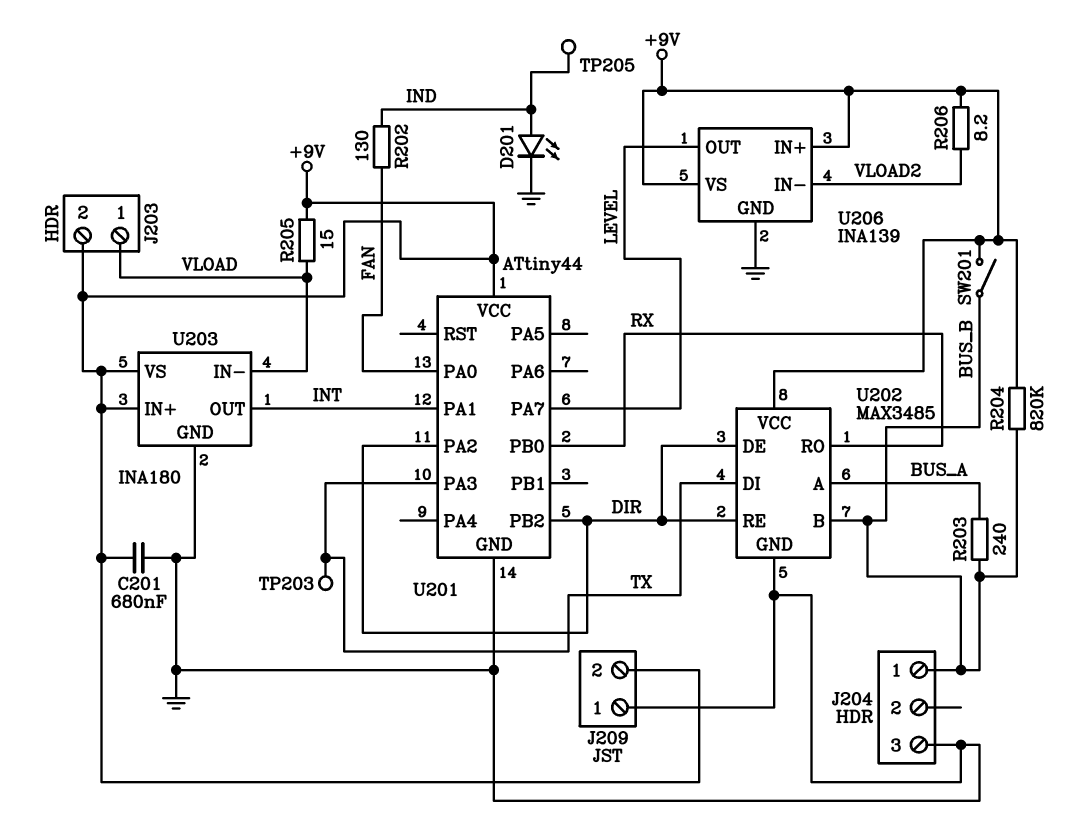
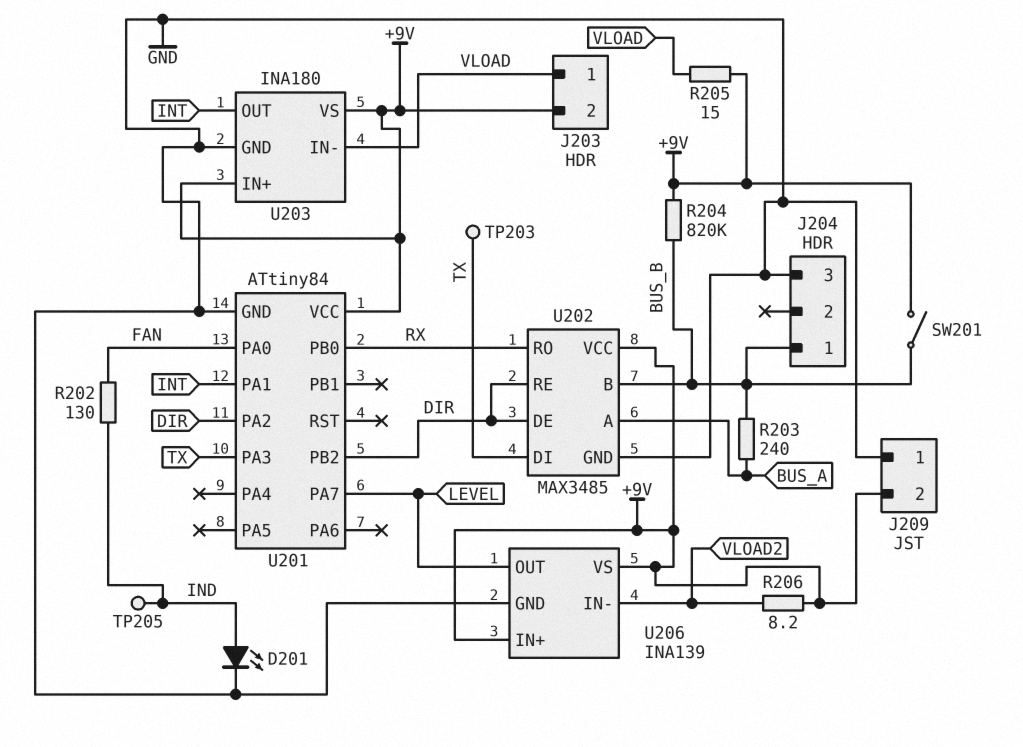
C201: 680nF (+9V, GND) -> none
U201: ATtiny44 -> ATtiny84

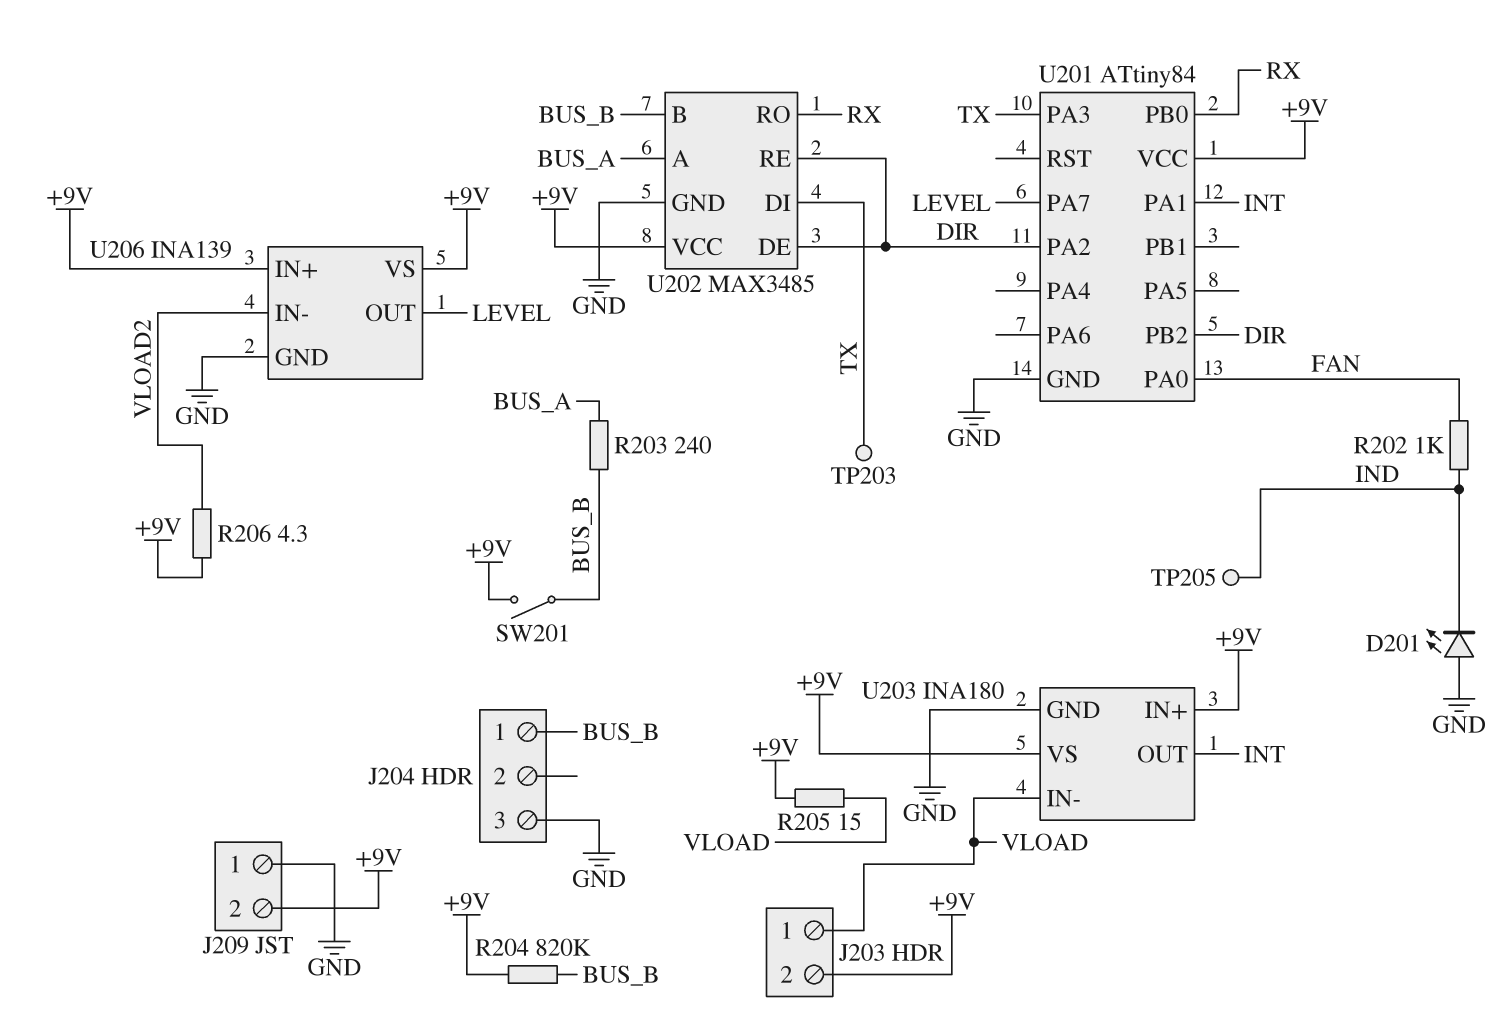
D201: LED (A IND, K GND) -> LED (A GND, K IND)
R202: 130 (FAN, IND) -> 1k (FAN, IND)
R206: 8.2 (+9V, VLOAD2) -> 4.3 (+9V, VLOAD2)

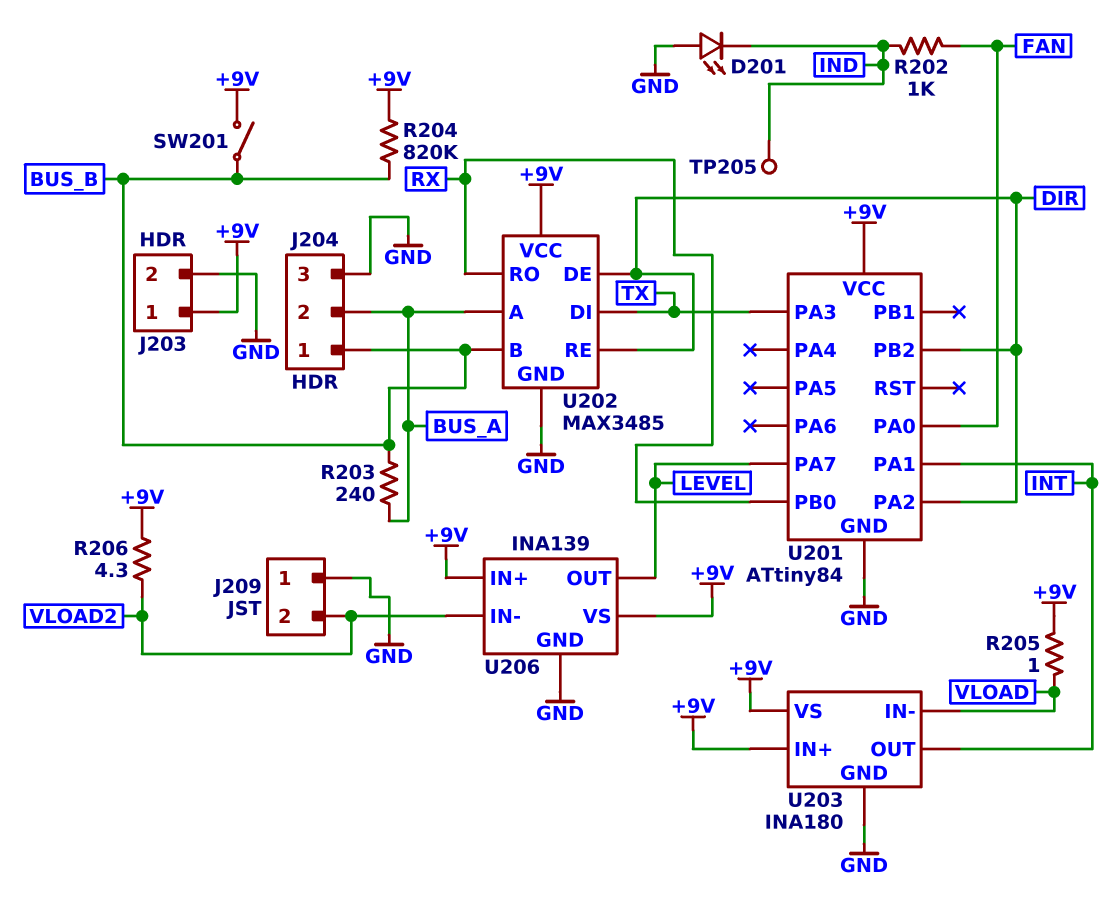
J203 pin 1: VLOAD -> +9V
J203 pin 2: +9V -> GND
J204 pin 2: none -> BUS_A
J209 pin 2: +9V -> VLOAD2
R205: 15 (+9V, VLOAD) -> 1 (+9V, VLOAD)
TP203: test point (TX) -> none

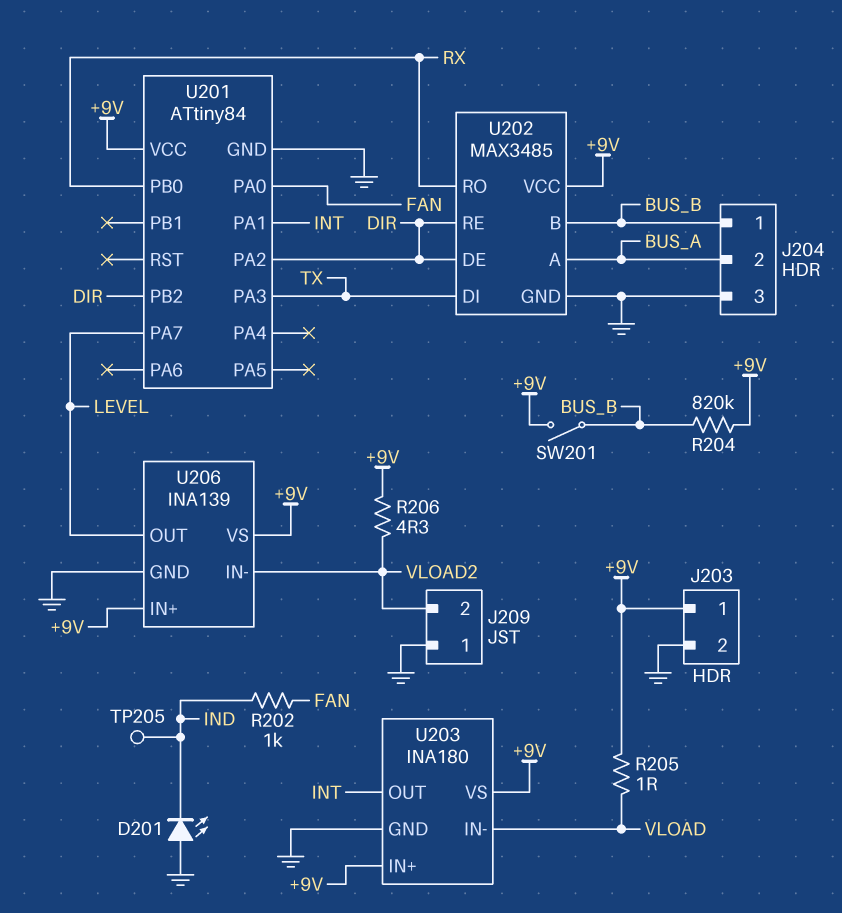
R203: 240 (BUS_A, BUS_B) -> none

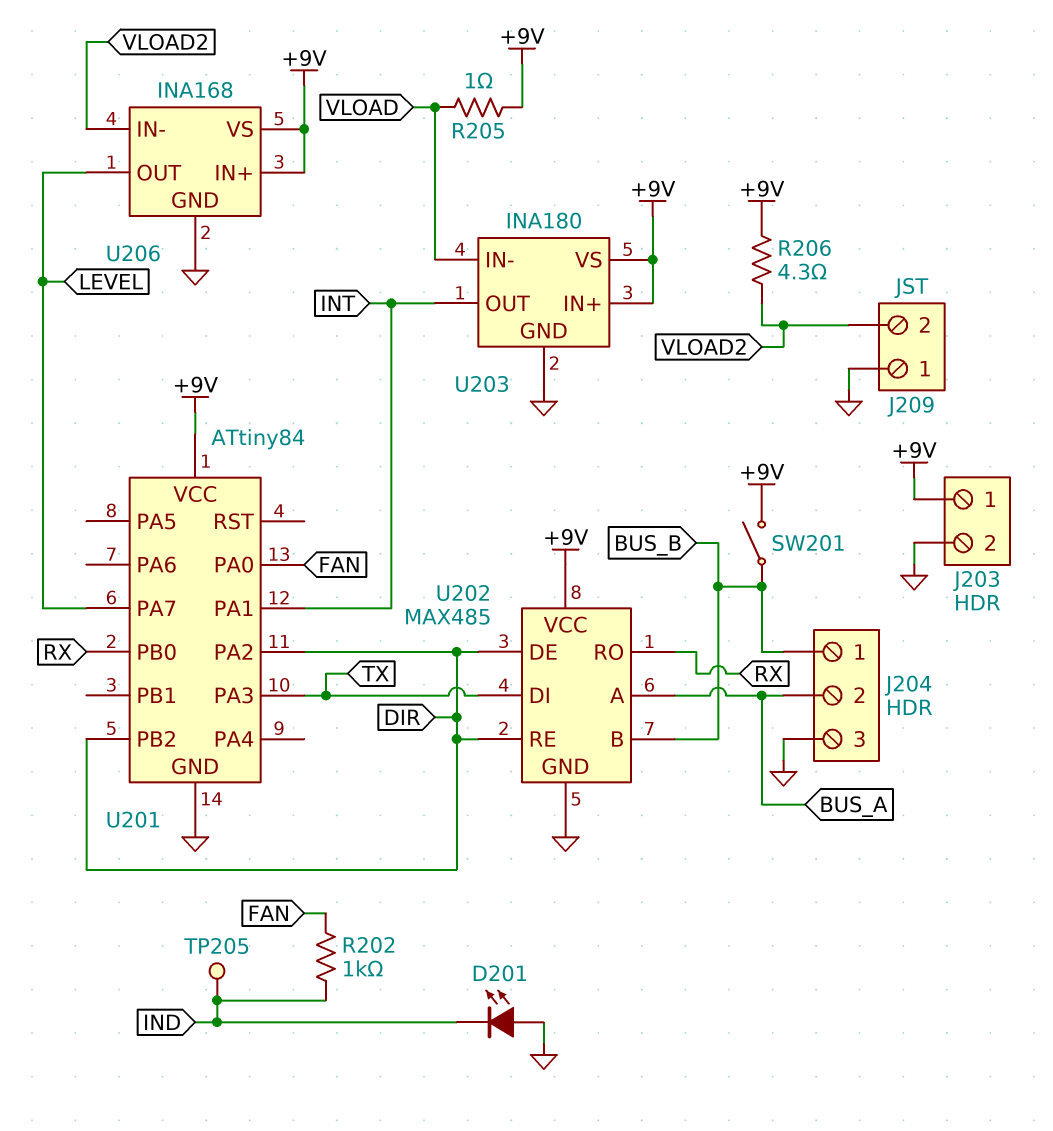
R204: 820k (+9V, BUS_B) -> none
U202: MAX3485 -> MAX485
U206: INA139 -> INA168

